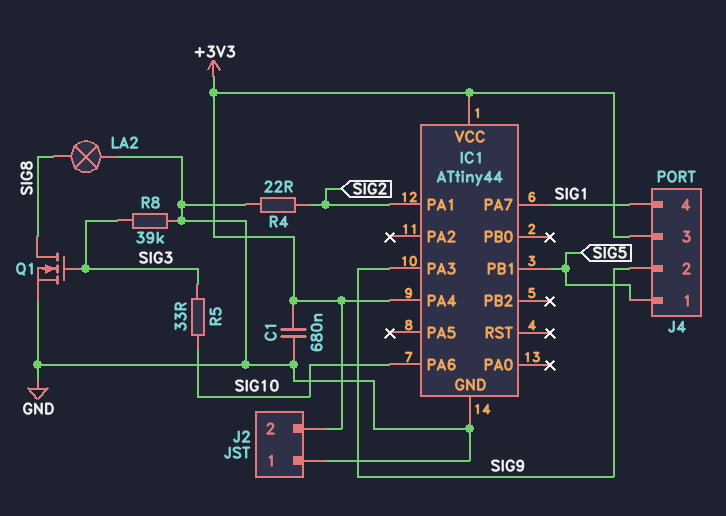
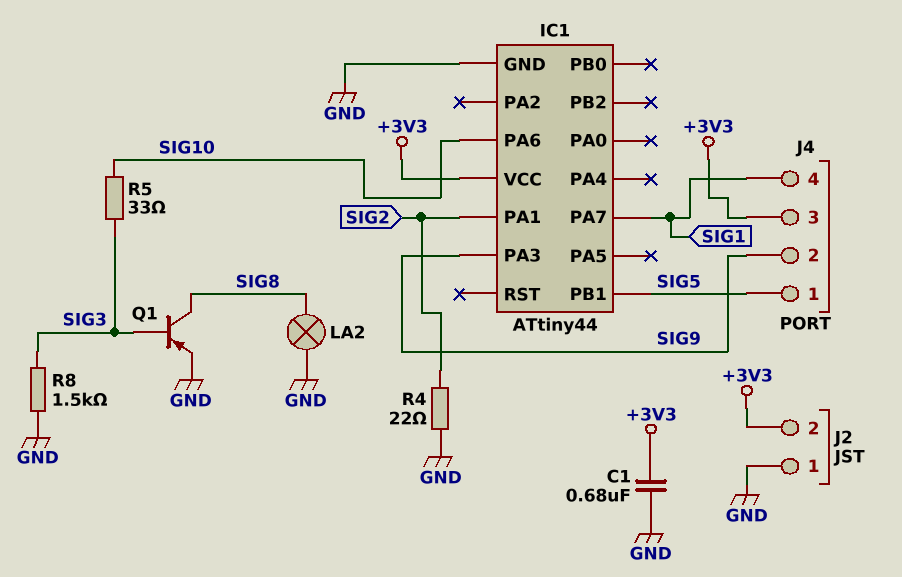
IC1 pin PA4: +3V3 -> none
Q1: NMOS (G SIG3, D SIG8, S GND) -> PNP (B SIG3, C SIG8, E GND)
R8: 39k (GND, SIG3) -> 1.5k (GND, SIG3)

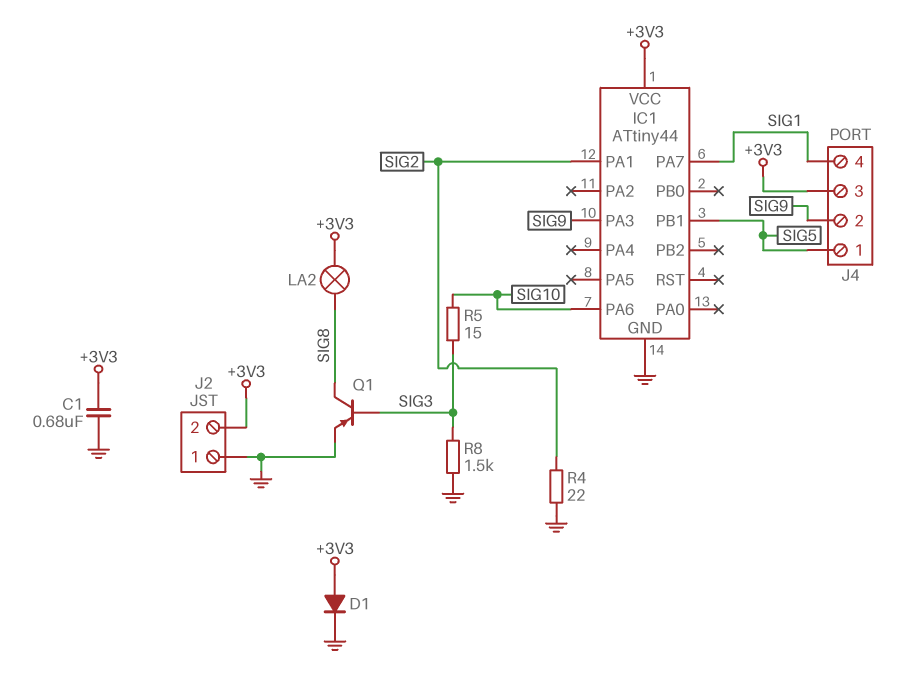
D1: none -> diode (A +3V3, K GND)
LA2: lamp (GND, SIG8) -> lamp (+3V3, SIG8)
R5: 33 (SIG3, SIG10) -> 15 (SIG3, SIG10)

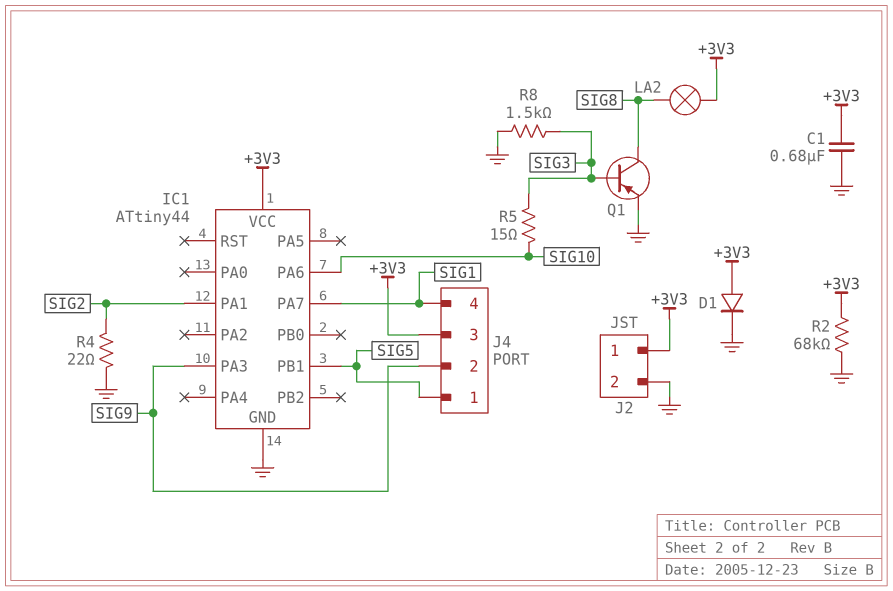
J2 pin 1: GND -> +3V3
J2 pin 2: +3V3 -> GND
R2: none -> 68k (+3V3, GND)

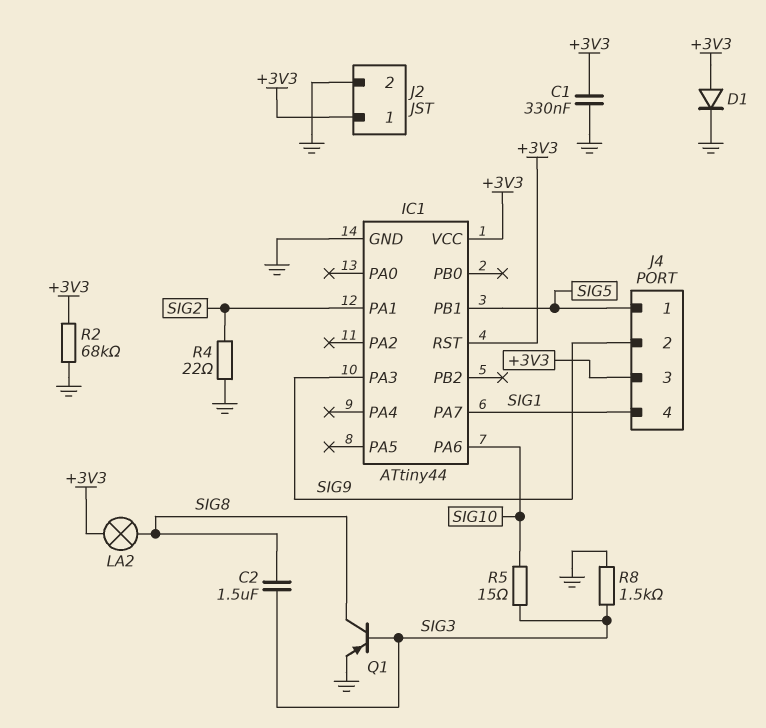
C1: 680nF (+3V3, GND) -> 330nF (+3V3, GND)
C2: none -> 1.5uF (SIG3, SIG8)
IC1 pin RST: none -> +3V3

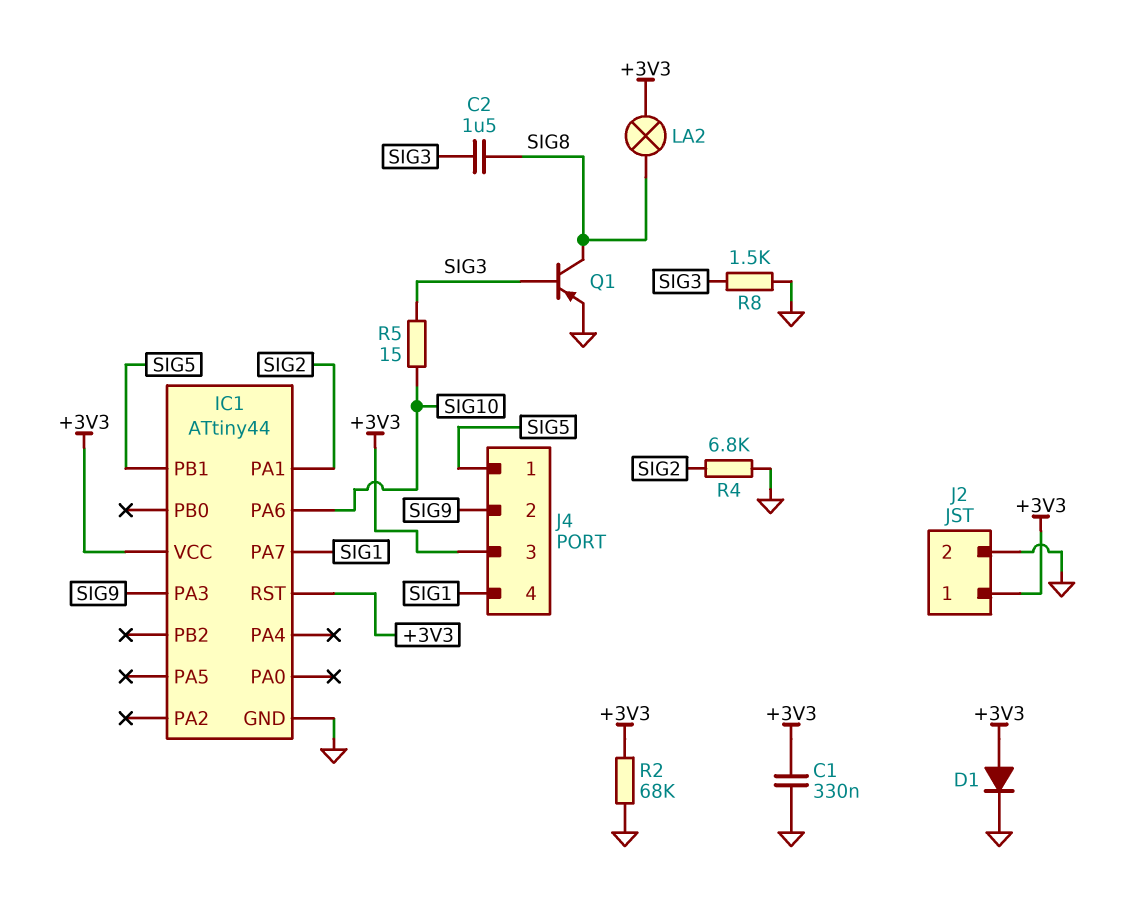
R4: 22 (GND, SIG2) -> 6.8k (GND, SIG2)

